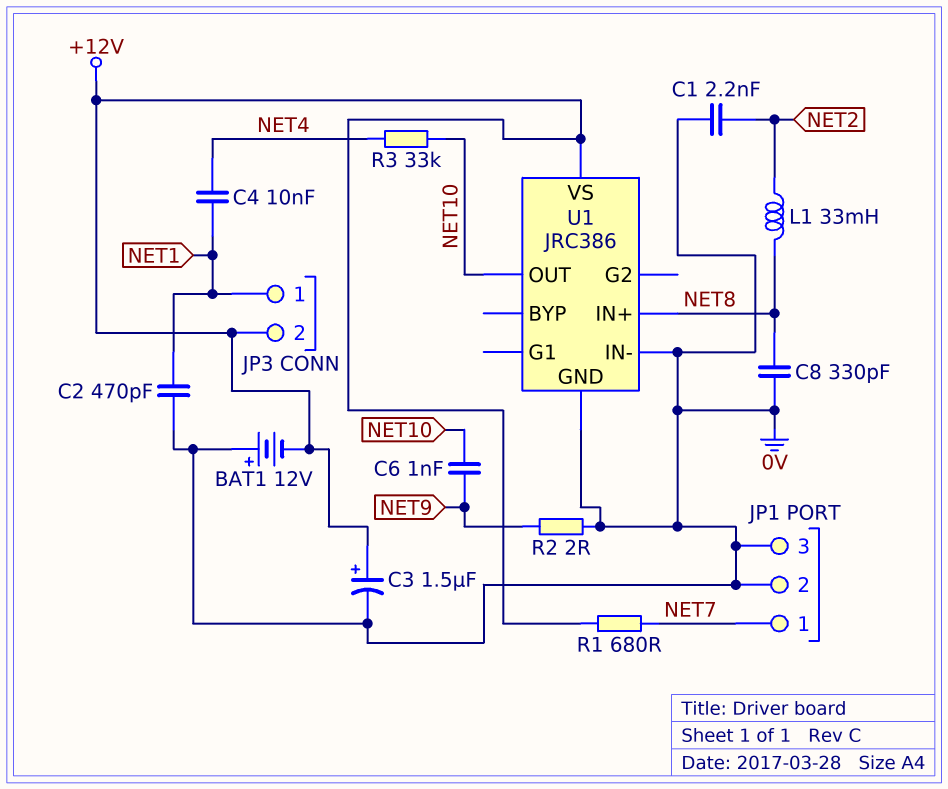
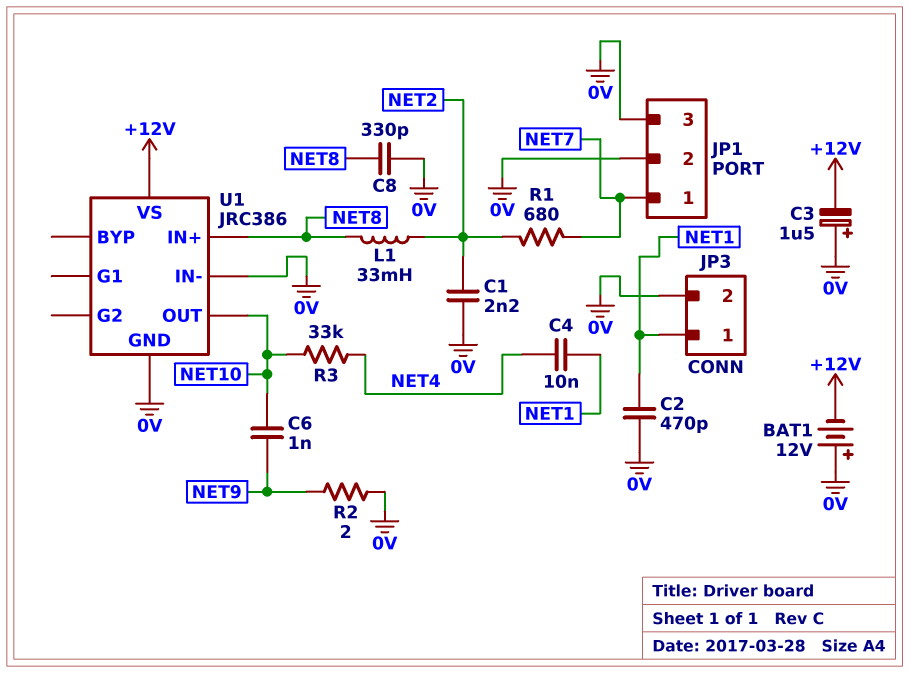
C3: 1.5uF (plus +12V, minus 0V) -> 1.5uF (plus 0V, minus +12V)
JP3 pin 2: +12V -> 0V
R1: 680 (+12V, NET7) -> 680 (NET2, NET7)

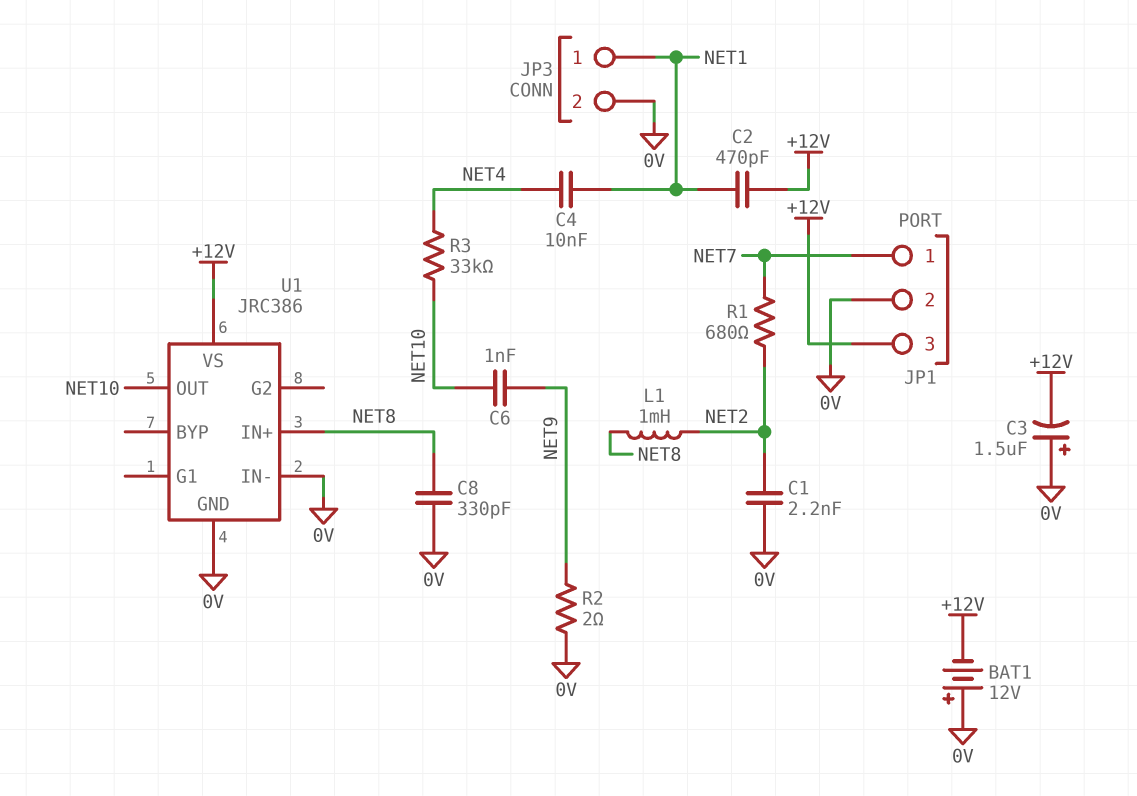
C2: 470pF (0V, NET1) -> 470pF (+12V, NET1)
JP1 pin 3: 0V -> +12V
L1: 33mH (NET2, NET8) -> 1mH (NET2, NET8)

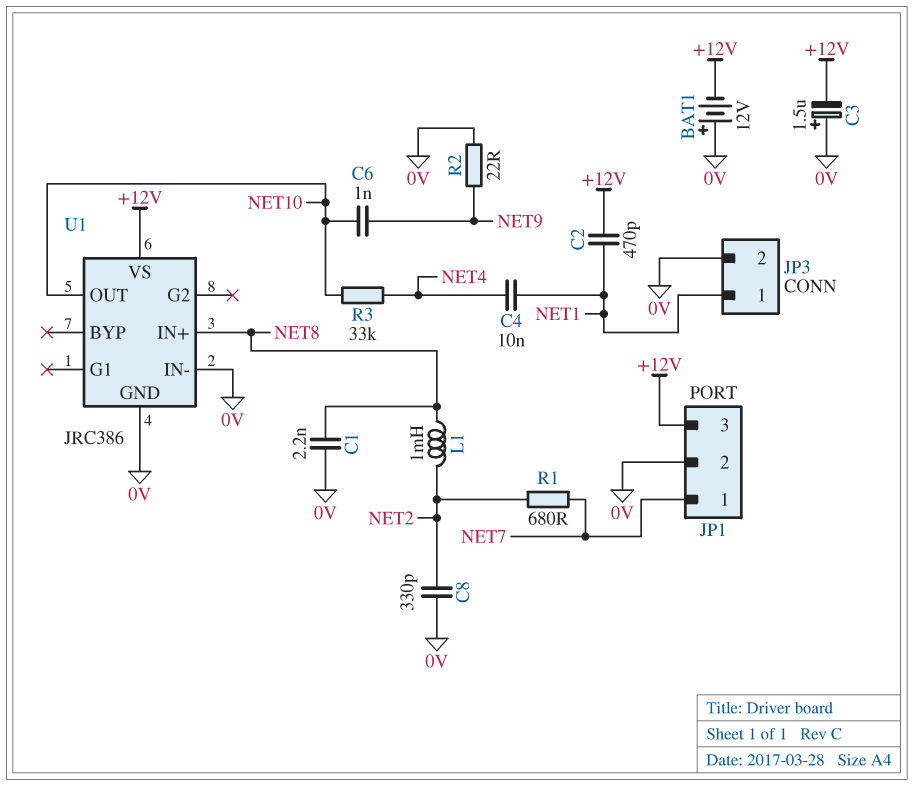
C1: 2.2nF (0V, NET2) -> 2.2nF (0V, NET8)
C8: 330pF (0V, NET8) -> 330pF (0V, NET2)
R2: 2 (0V, NET9) -> 22 (0V, NET9)

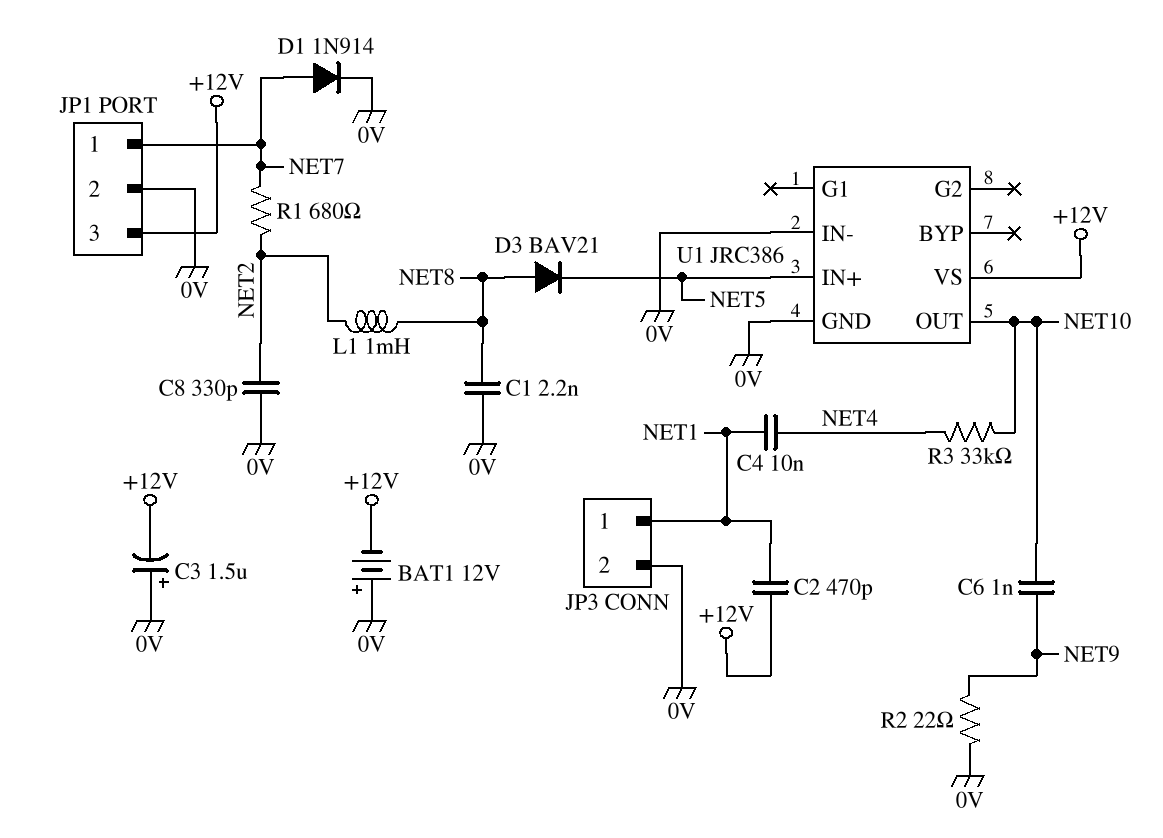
D1: none -> diode 1N914 (A NET7, K 0V)
D3: none -> diode BAV21 (A NET8, K NET5)
U1 pin IN+: NET8 -> NET5

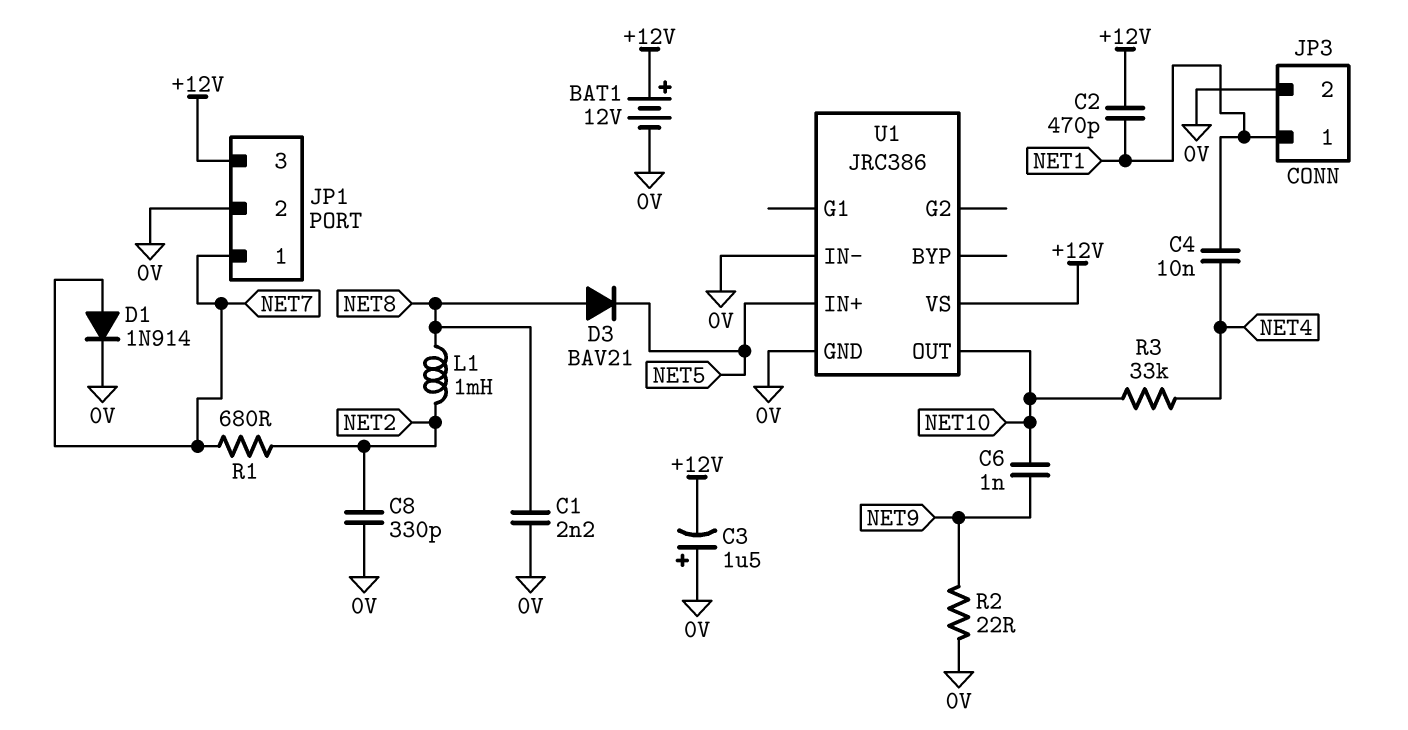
BAT1: 12V (plus 0V, minus +12V) -> 12V (plus +12V, minus 0V)

